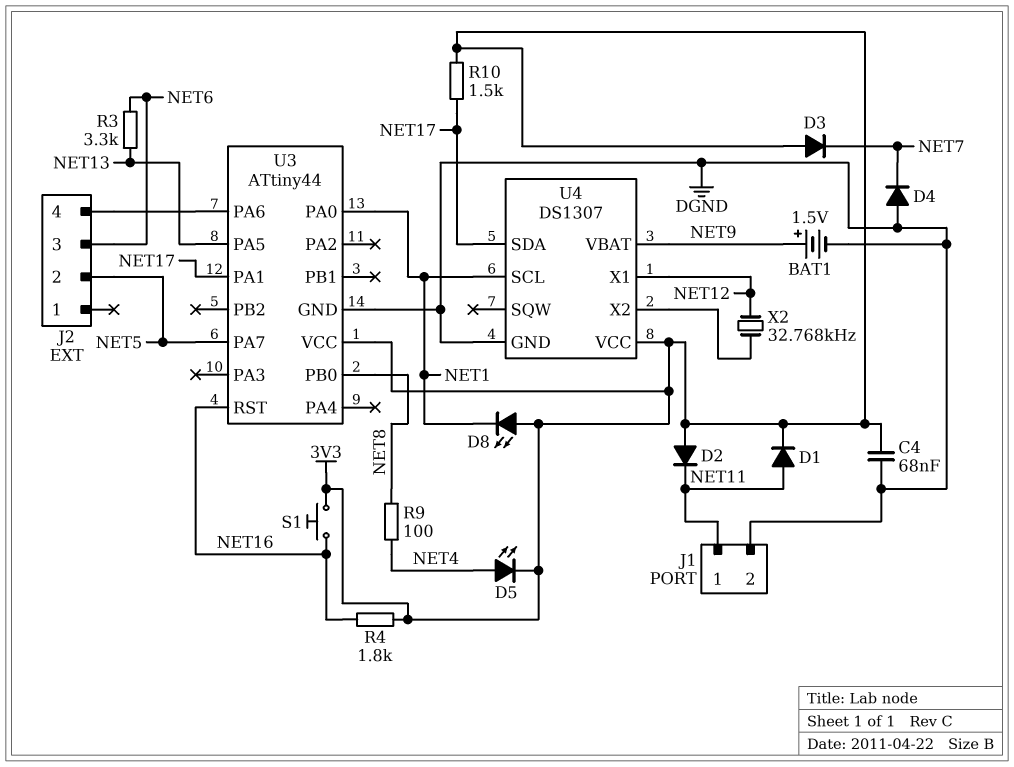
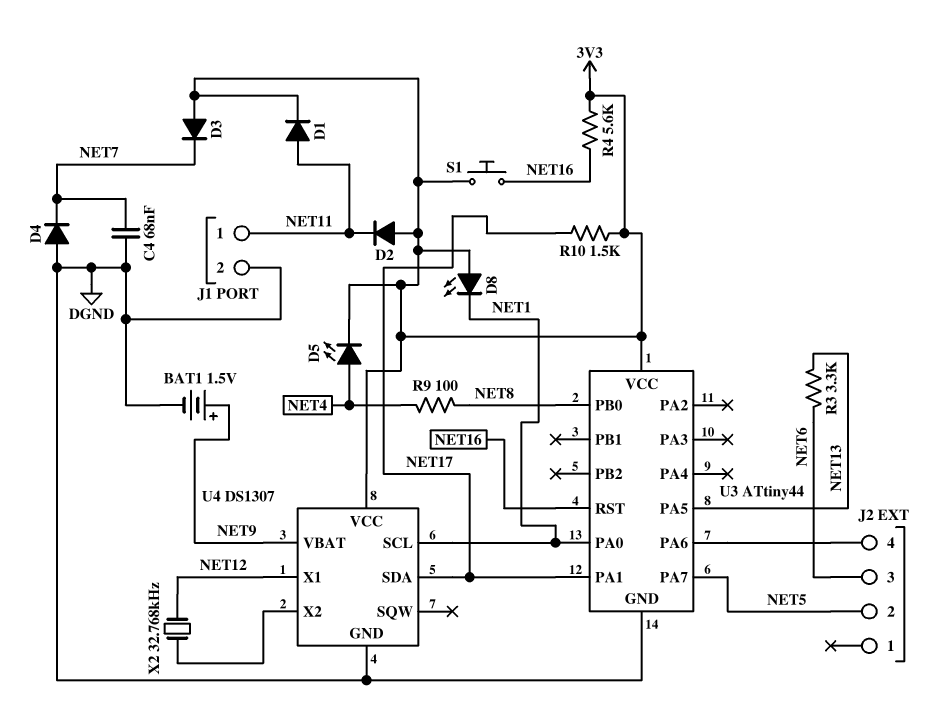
C4: 68nF (3V3, DGND) -> 68nF (DGND, NET7)
R4: 1.8k (3V3, NET16) -> 5.6k (3V3, NET16)

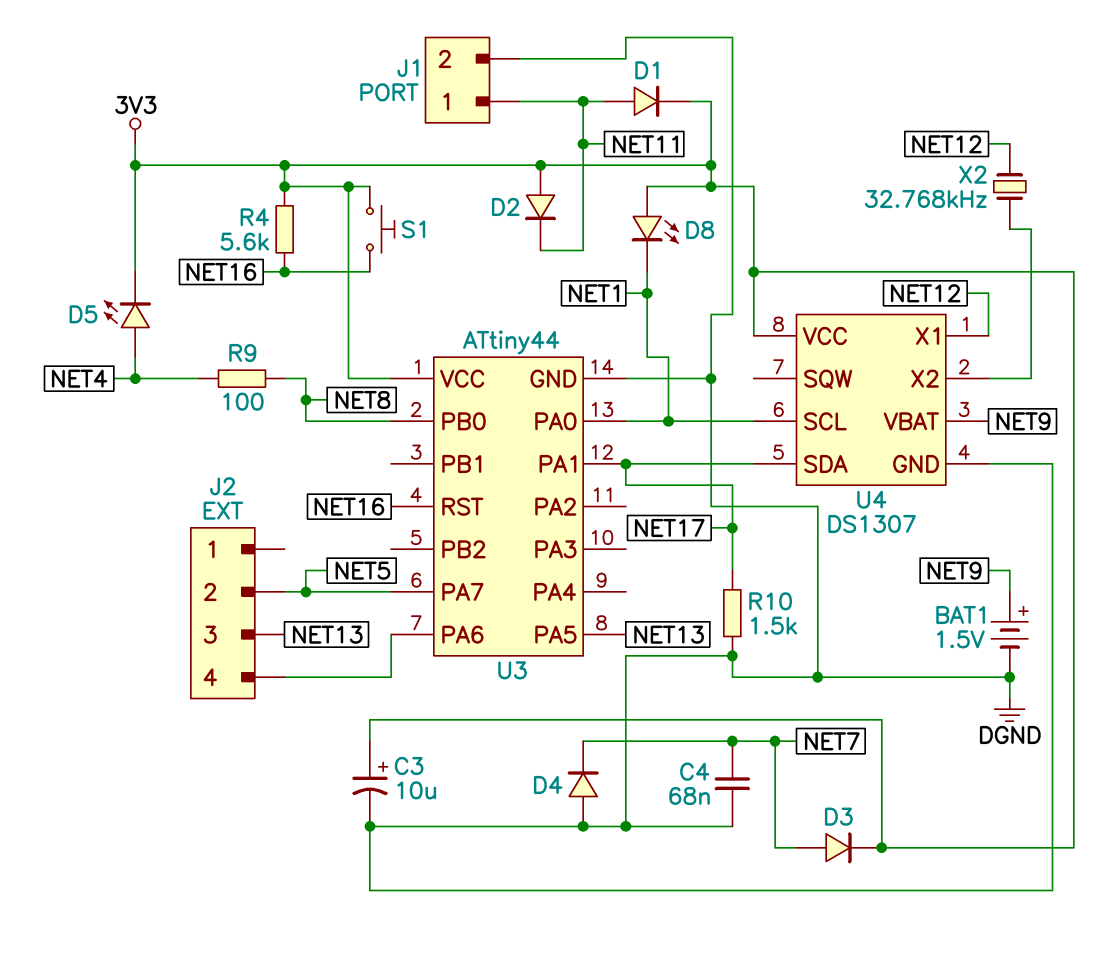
C3: none -> 10uF (plus 3V3, minus DGND)
D3: diode (A 3V3, K NET7) -> diode (A NET7, K 3V3)
J2 pin 3: NET6 -> NET13
R3: 3.3k (NET6, NET13) -> none
R10: 1.5k (3V3, NET17) -> 1.5k (DGND, NET17)

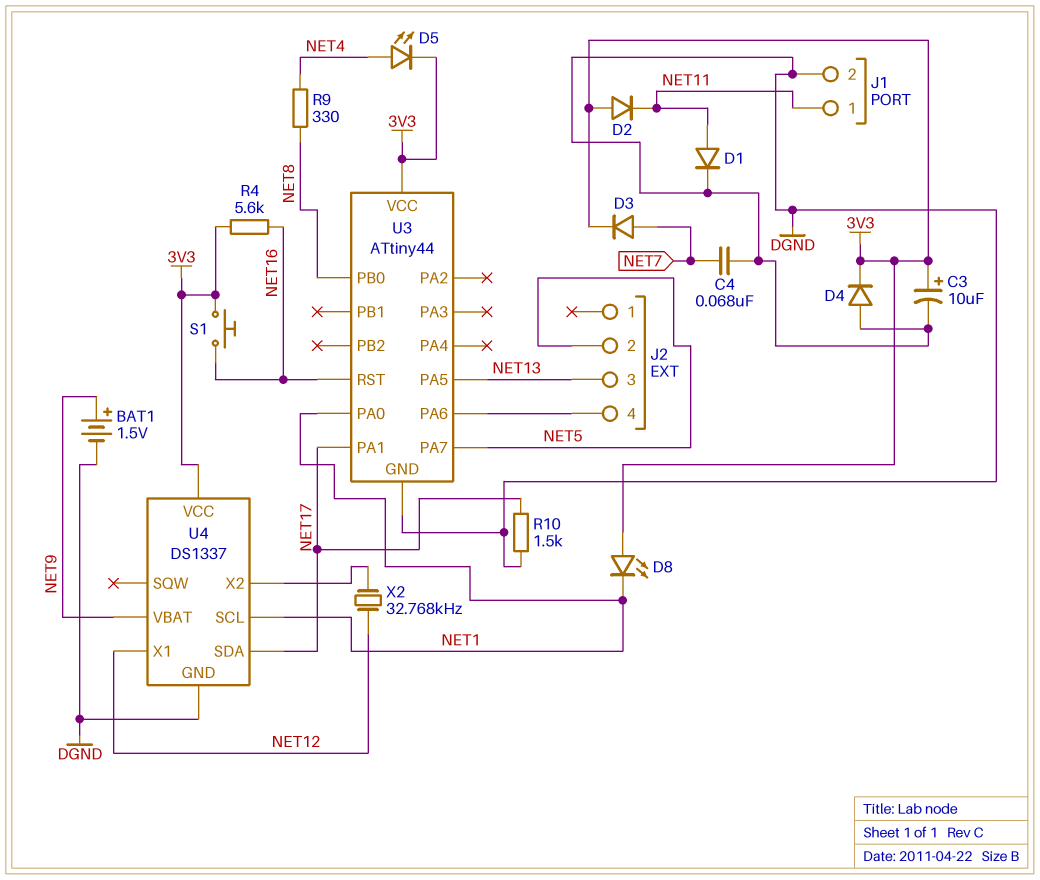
D1: diode (A NET11, K 3V3) -> diode (A NET11, K DGND)
D4: diode (A DGND, K NET7) -> diode (A DGND, K 3V3)
R9: 100 (NET4, NET8) -> 330 (NET4, NET8)
U4: DS1307 -> DS1337

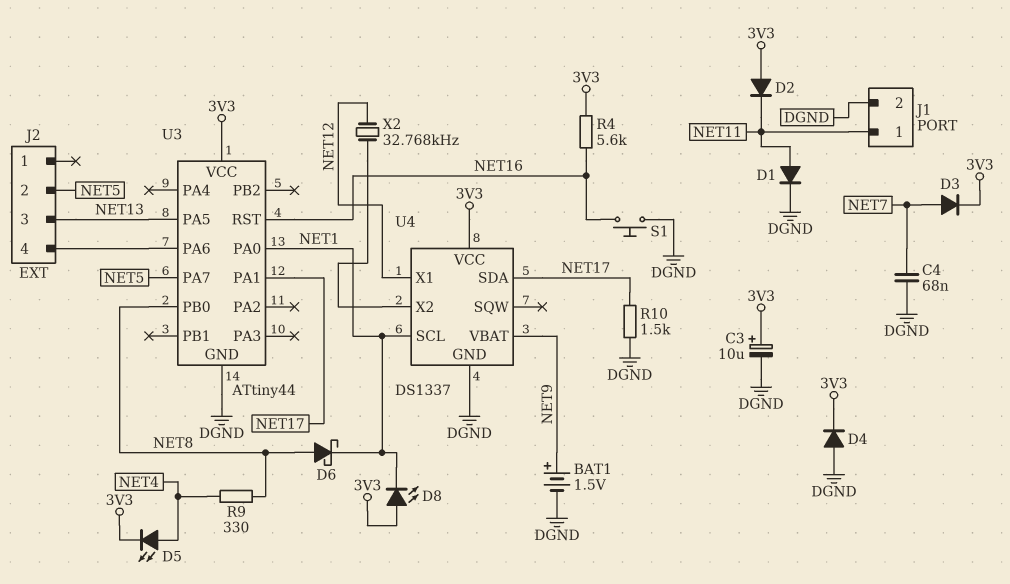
D6: none -> schottky (A NET8, K NET1)
S1: button (3V3, NET16) -> button (DGND, NET16)

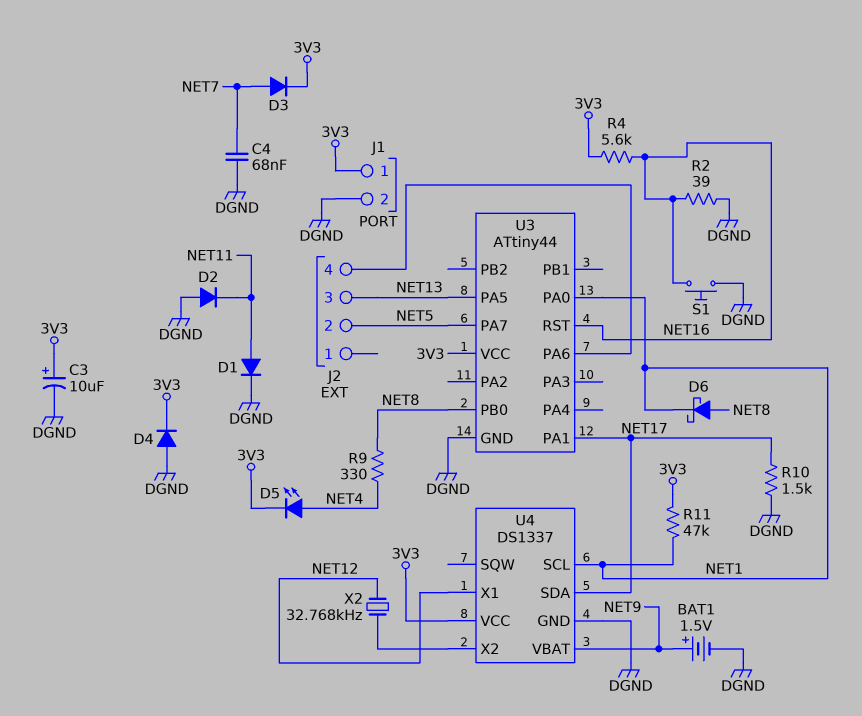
D2: diode (A 3V3, K NET11) -> diode (A DGND, K NET11)
D8: LED (A 3V3, K NET1) -> none
J1 pin 1: NET11 -> 3V3
R2: none -> 39 (DGND, NET16)
R11: none -> 47k (3V3, NET1)

